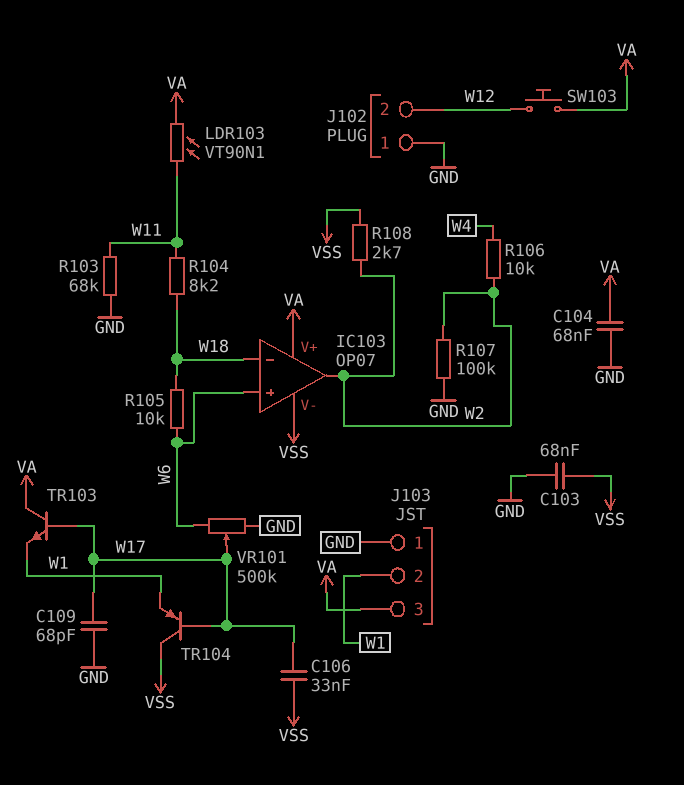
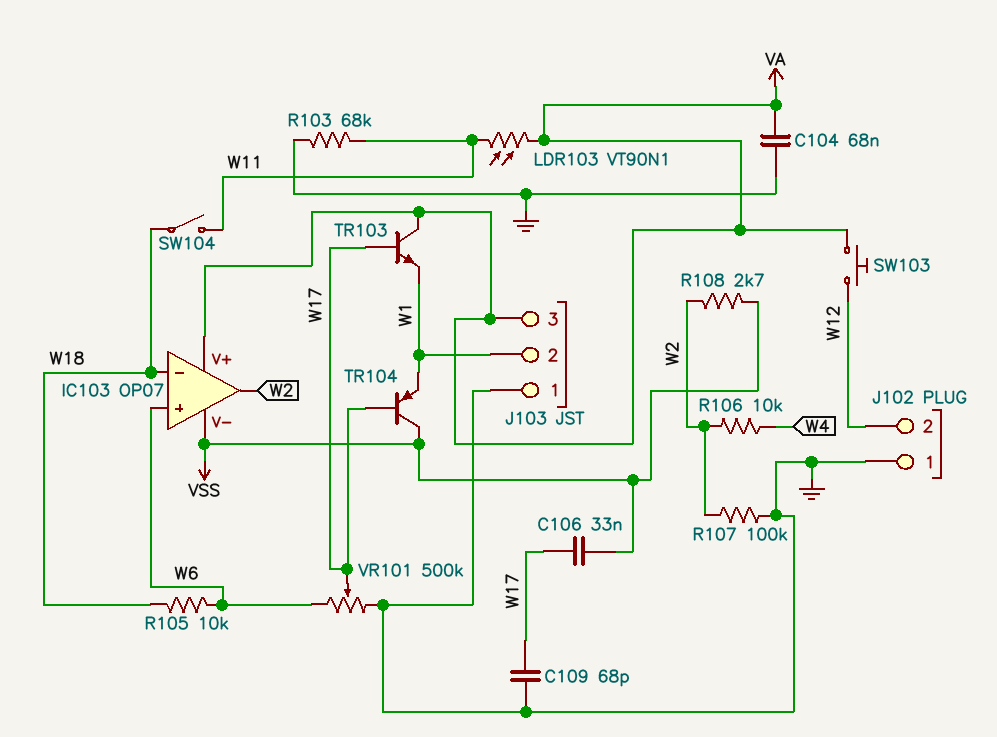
C103: 68nF (GND, VSS) -> none
R104: 8.2k (W11, W18) -> none
SW104: none -> switch (W11, W18)

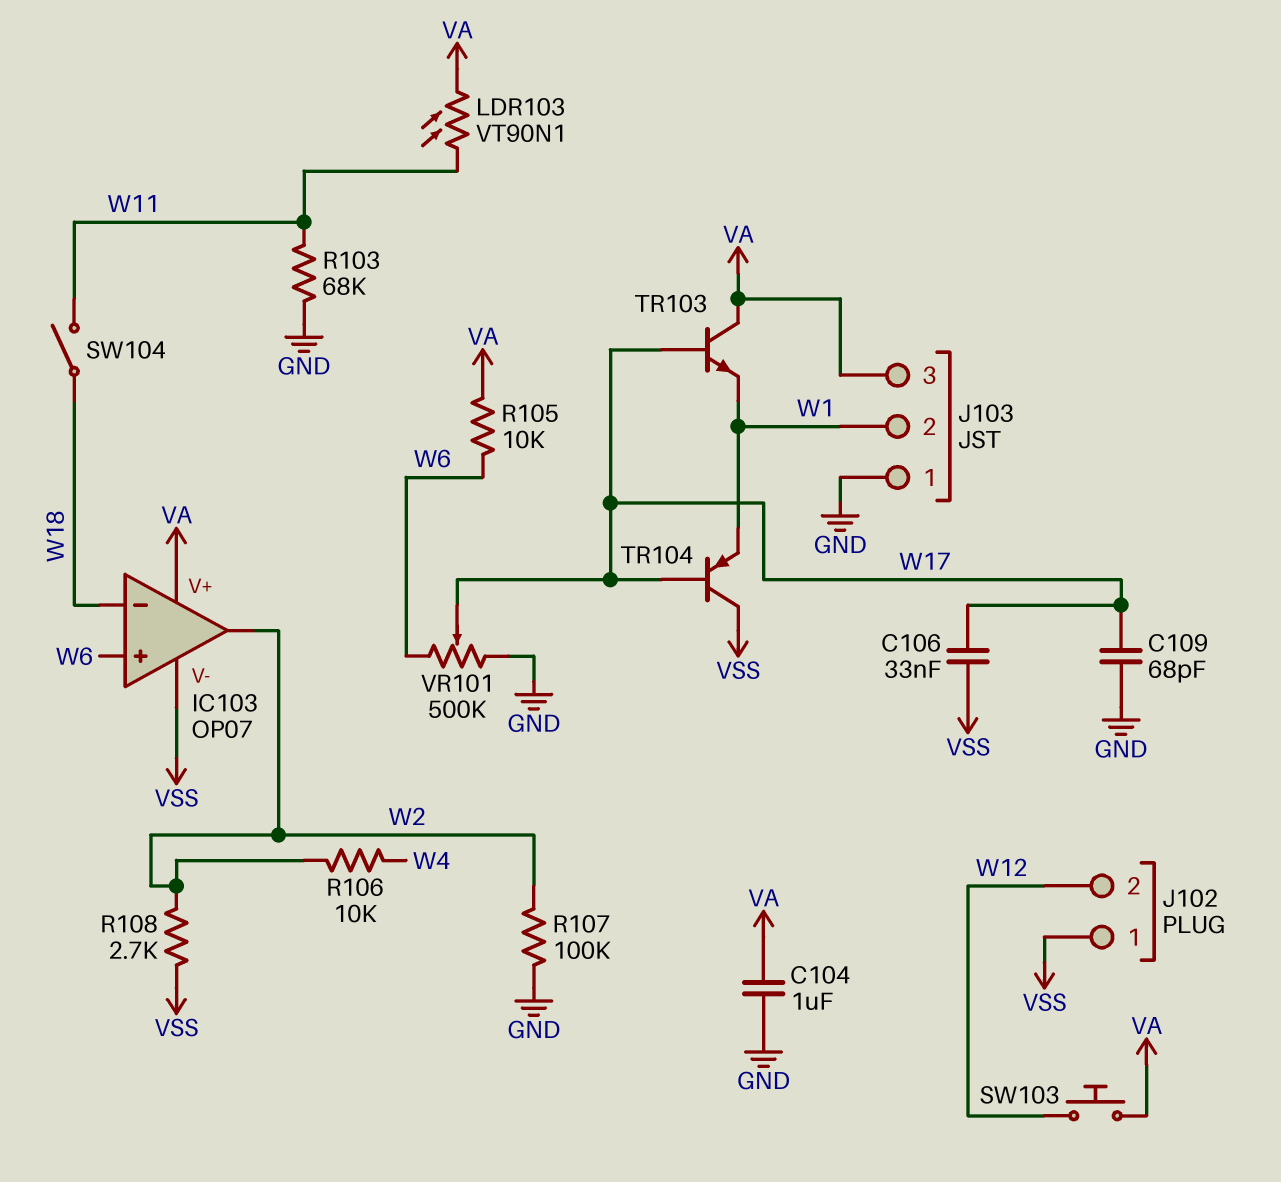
C104: 68nF (GND, VA) -> 1uF (GND, VA)
J102 pin 1: GND -> VSS
R105: 10k (W6, W18) -> 10k (VA, W6)

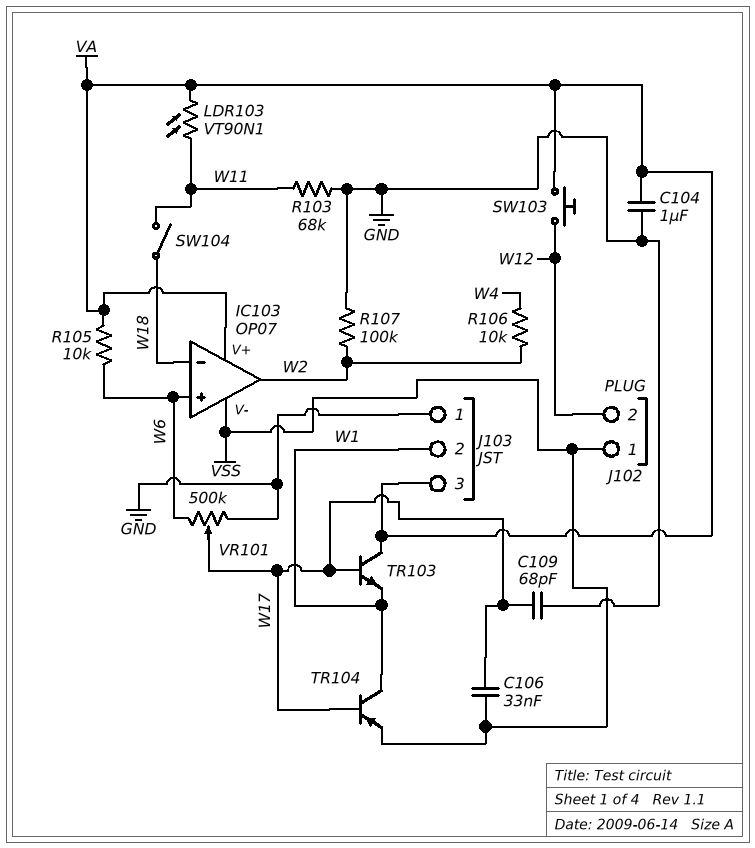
R108: 2.7k (VSS, W2) -> none
TR104: PNP (B W17, C VSS, E W1) -> PNP (B W17, C W1, E VSS)

